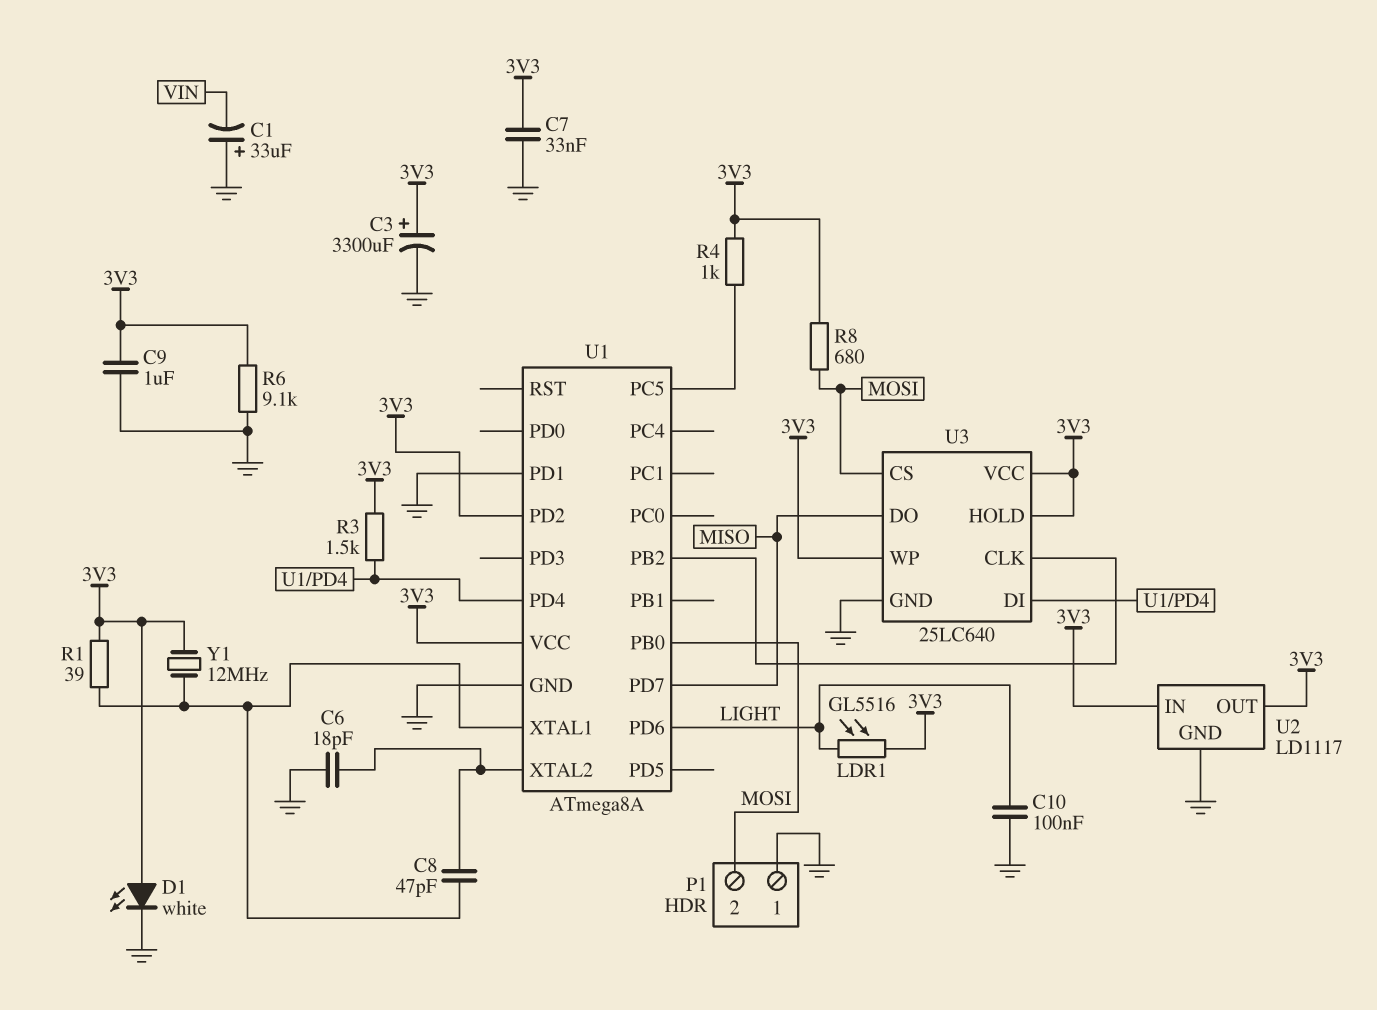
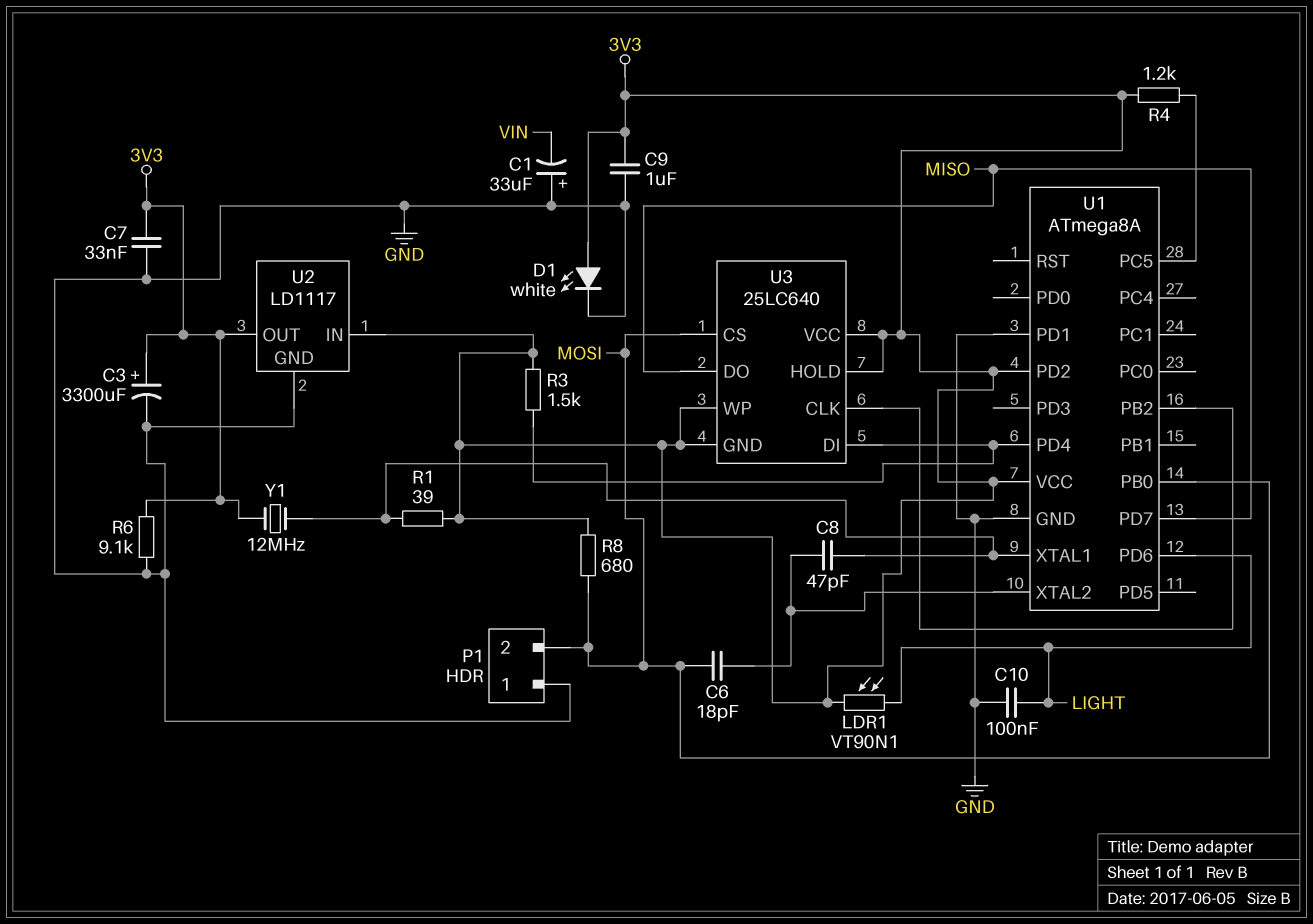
C6: 18pF (GND, U1/XTAL2) -> 18pF (MOSI, U1/XTAL2)
LDR1: GL5516 (3V3, LIGHT) -> VT90N1 (3V3, LIGHT)
R4: 1k (3V3, U1/PC5) -> 1.2k (3V3, U1/PC5)
U3 pin GND: GND -> 3V3

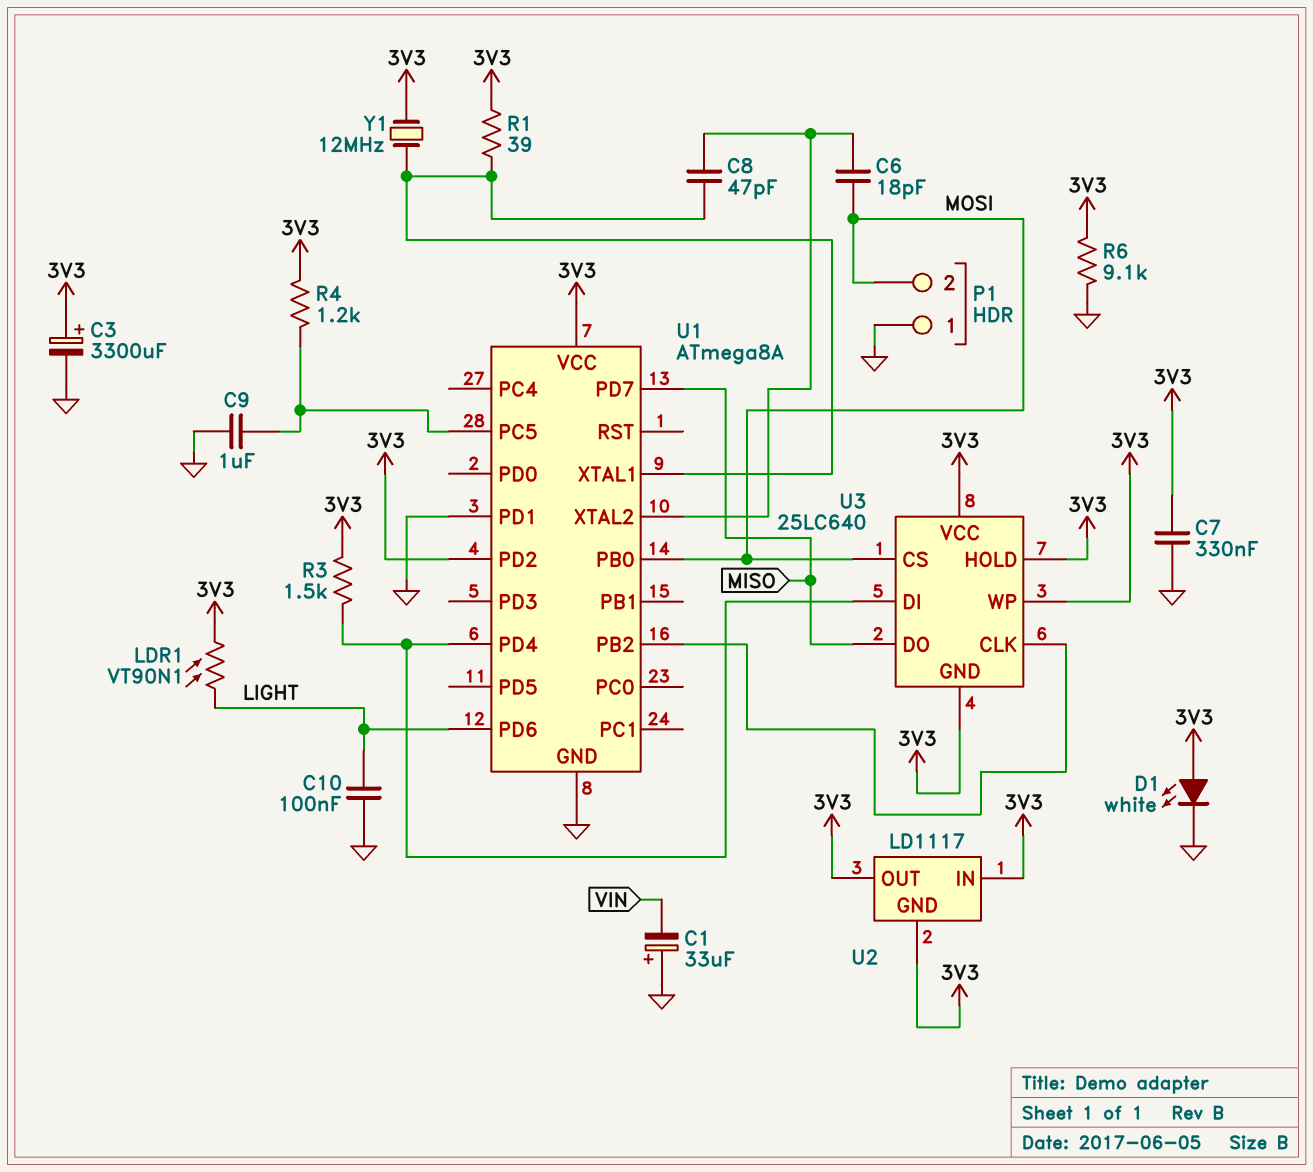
C7: 33nF (3V3, GND) -> 330nF (3V3, GND)
C9: 1uF (3V3, GND) -> 1uF (GND, U1/PC5)
R8: 680 (3V3, MOSI) -> none
U2 pin GND: GND -> 3V3

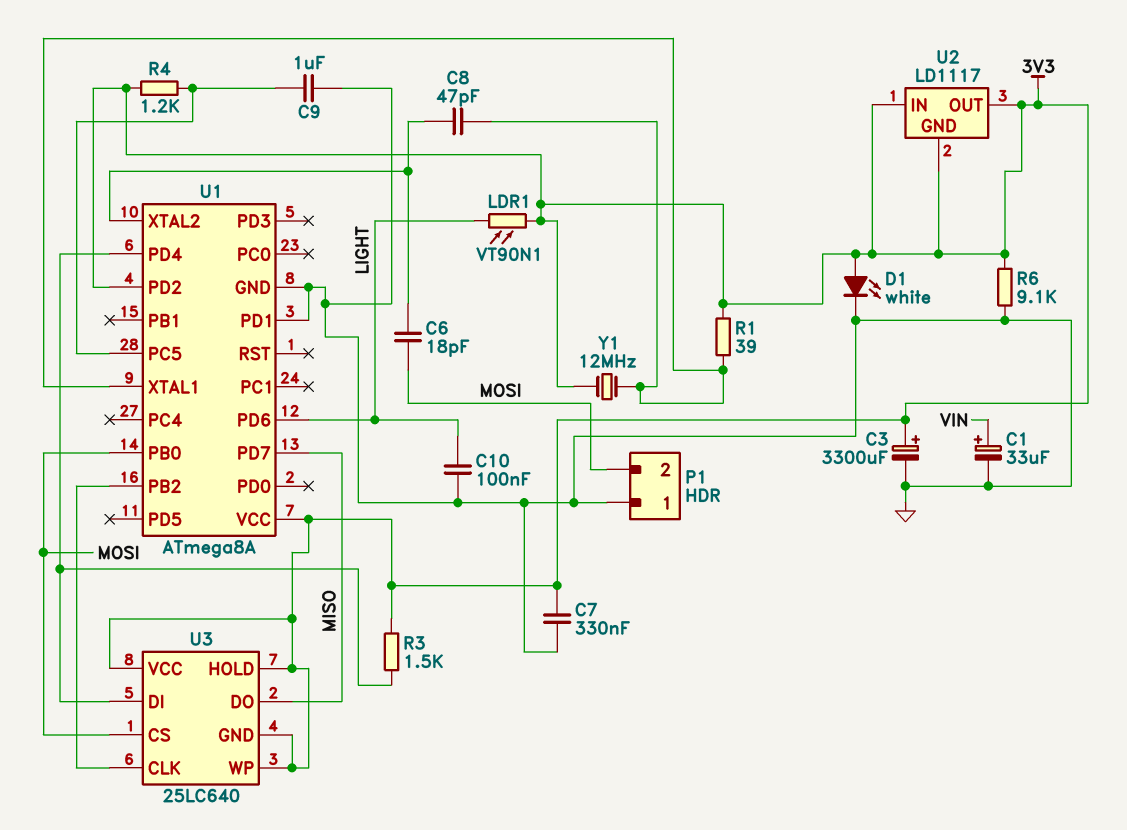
C1: 33uF (plus GND, minus VIN) -> 33uF (plus VIN, minus GND)

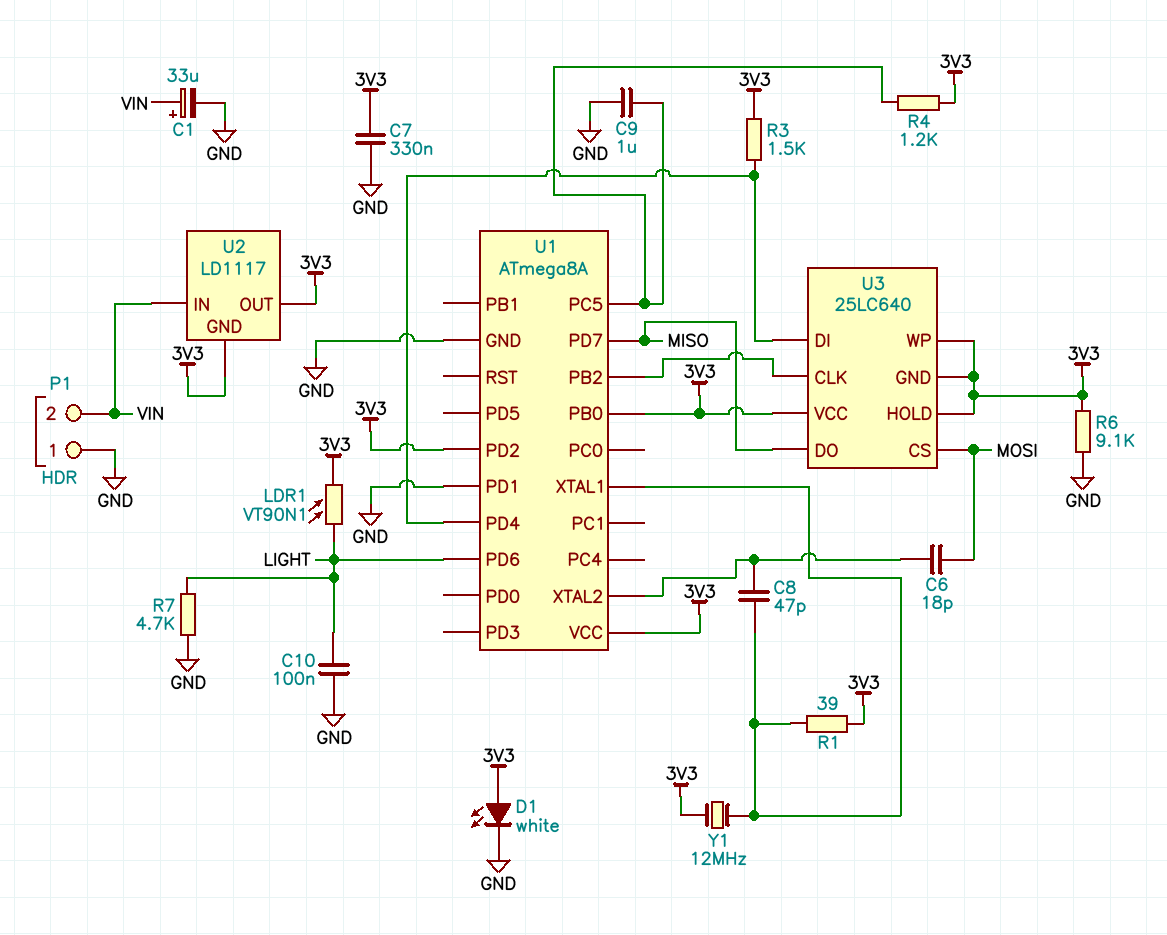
C3: 3300uF (plus 3V3, minus GND) -> none
P1 pin 2: MOSI -> VIN
R7: none -> 4.7k (GND, LIGHT)
U1 pin PB0: MOSI -> 3V3
U2 pin IN: 3V3 -> VIN

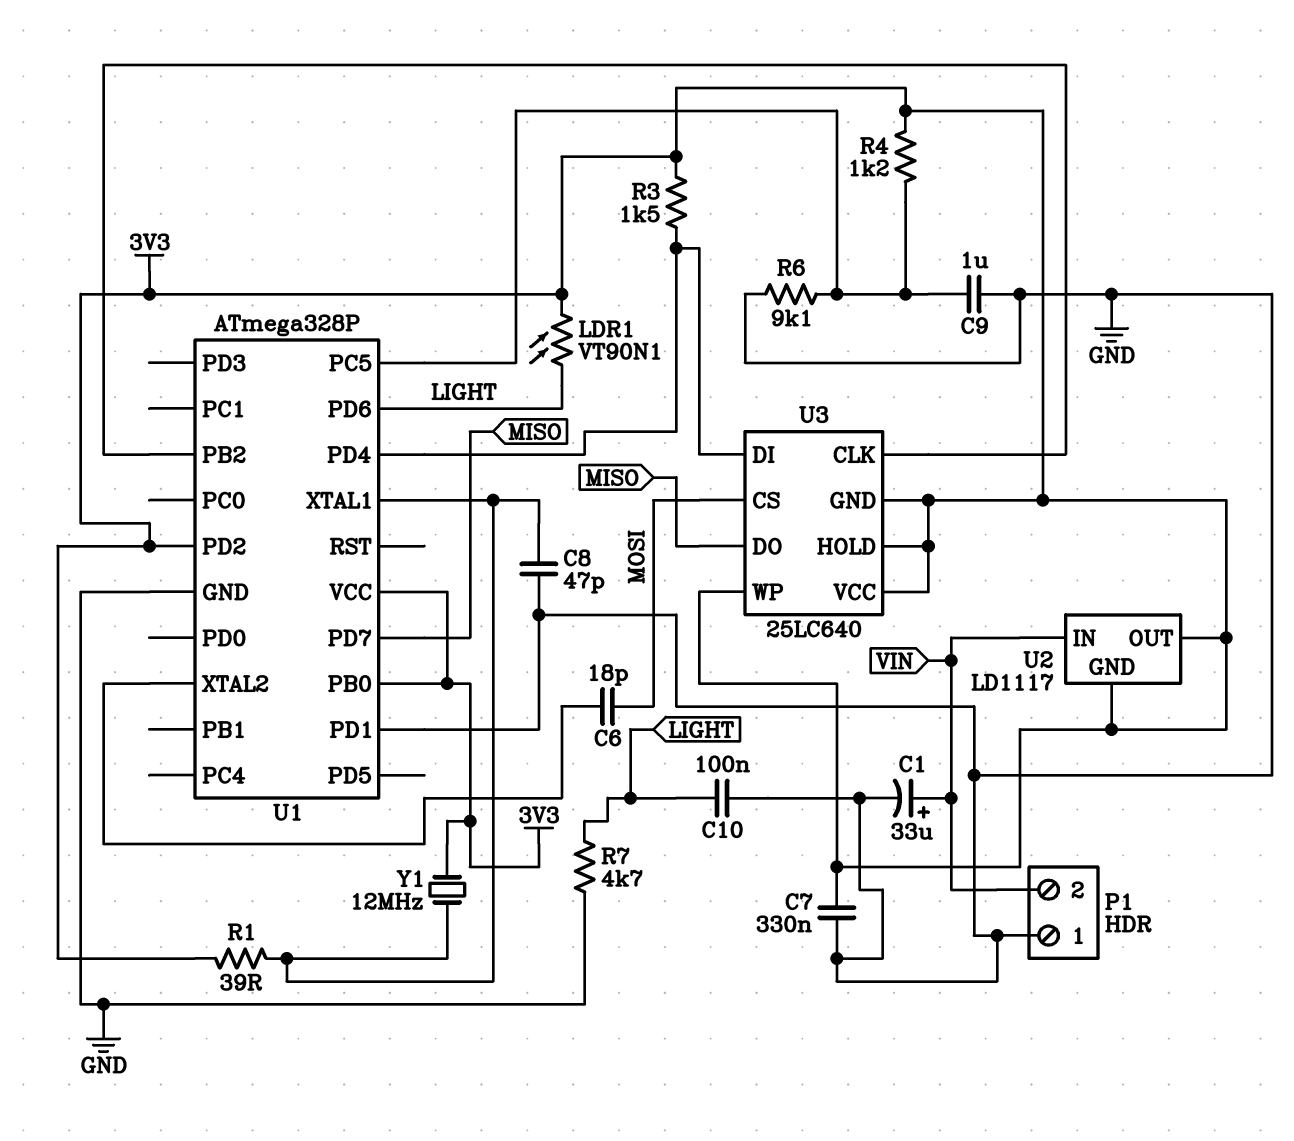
C8: 47pF (U1/XTAL1, U1/XTAL2) -> 47pF (GND, U1/XTAL1)
D1: LED white (A 3V3, K GND) -> none
R6: 9.1k (3V3, GND) -> 9.1k (GND, U1/PC5)
U1: ATmega8A -> ATmega328P

